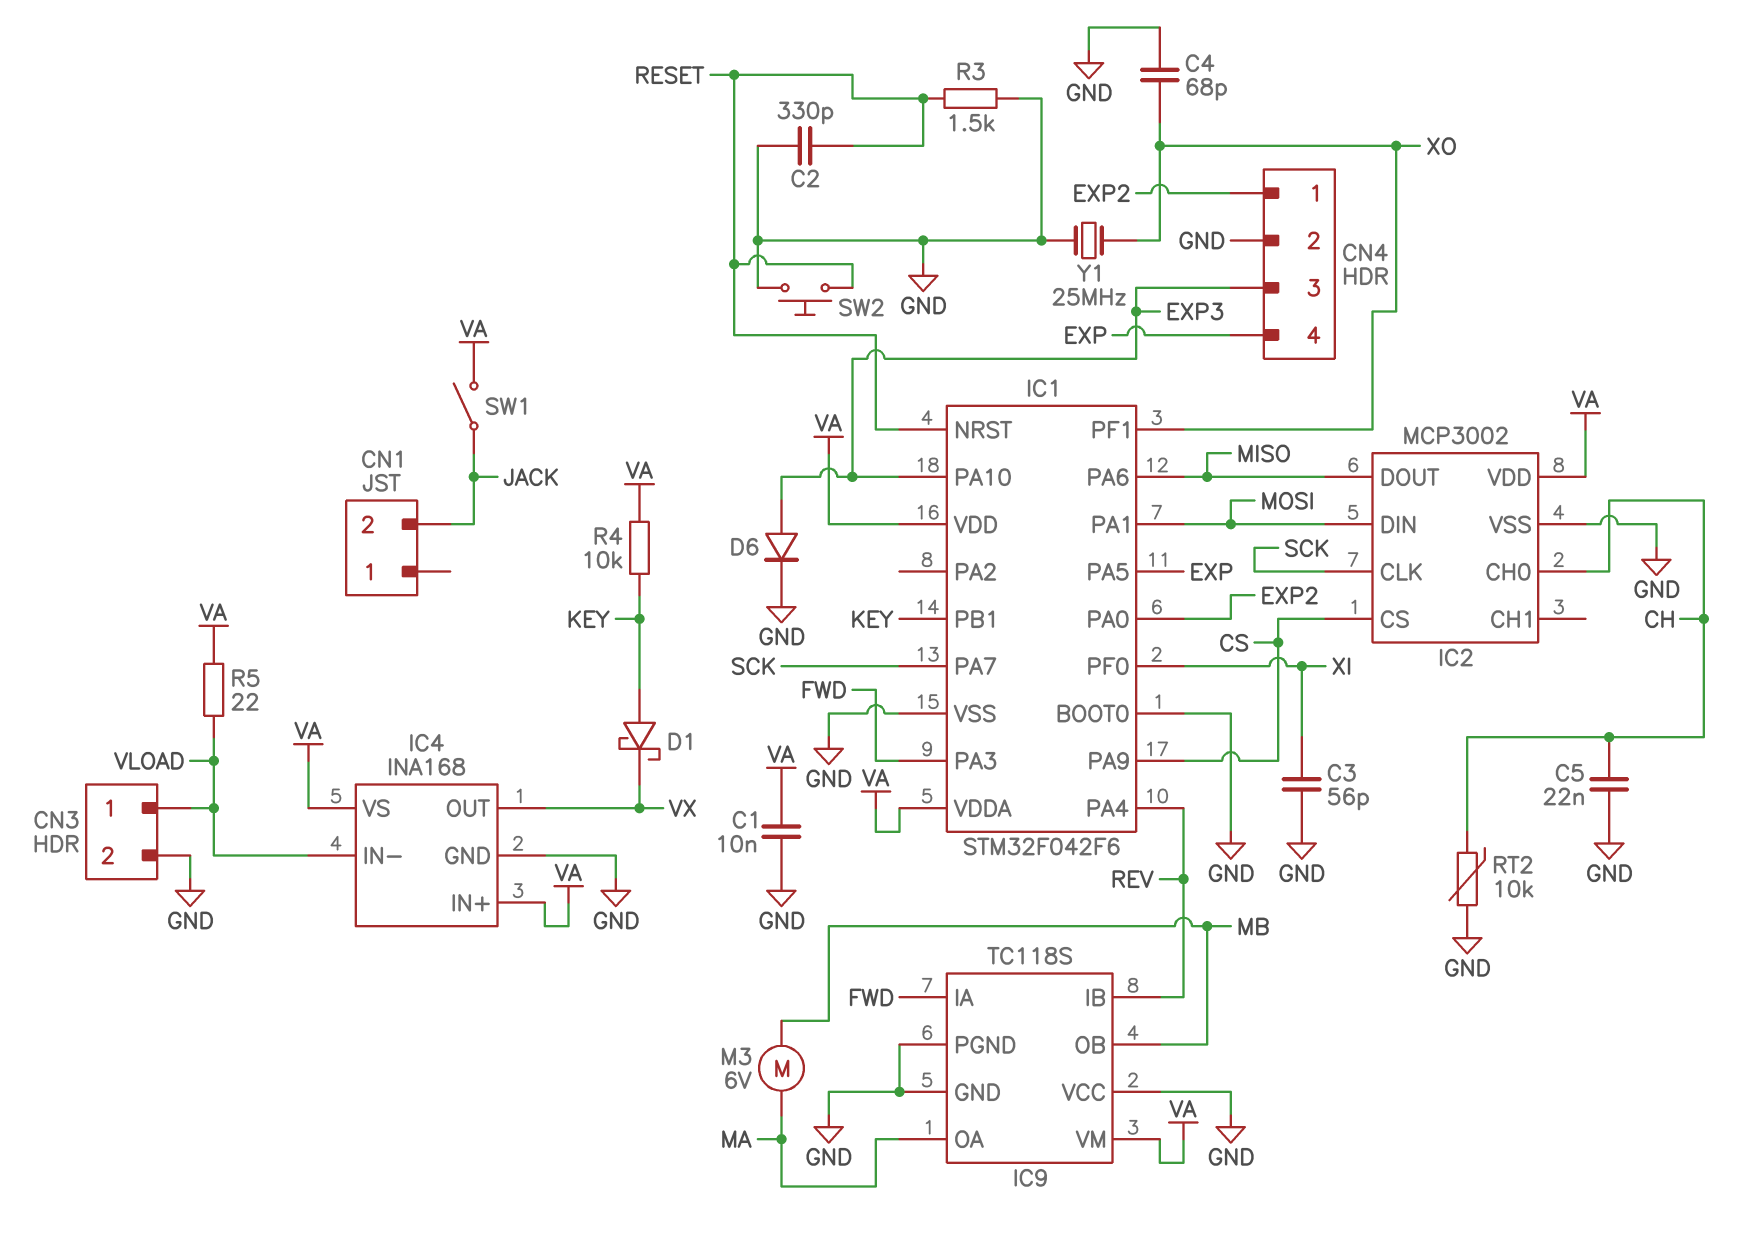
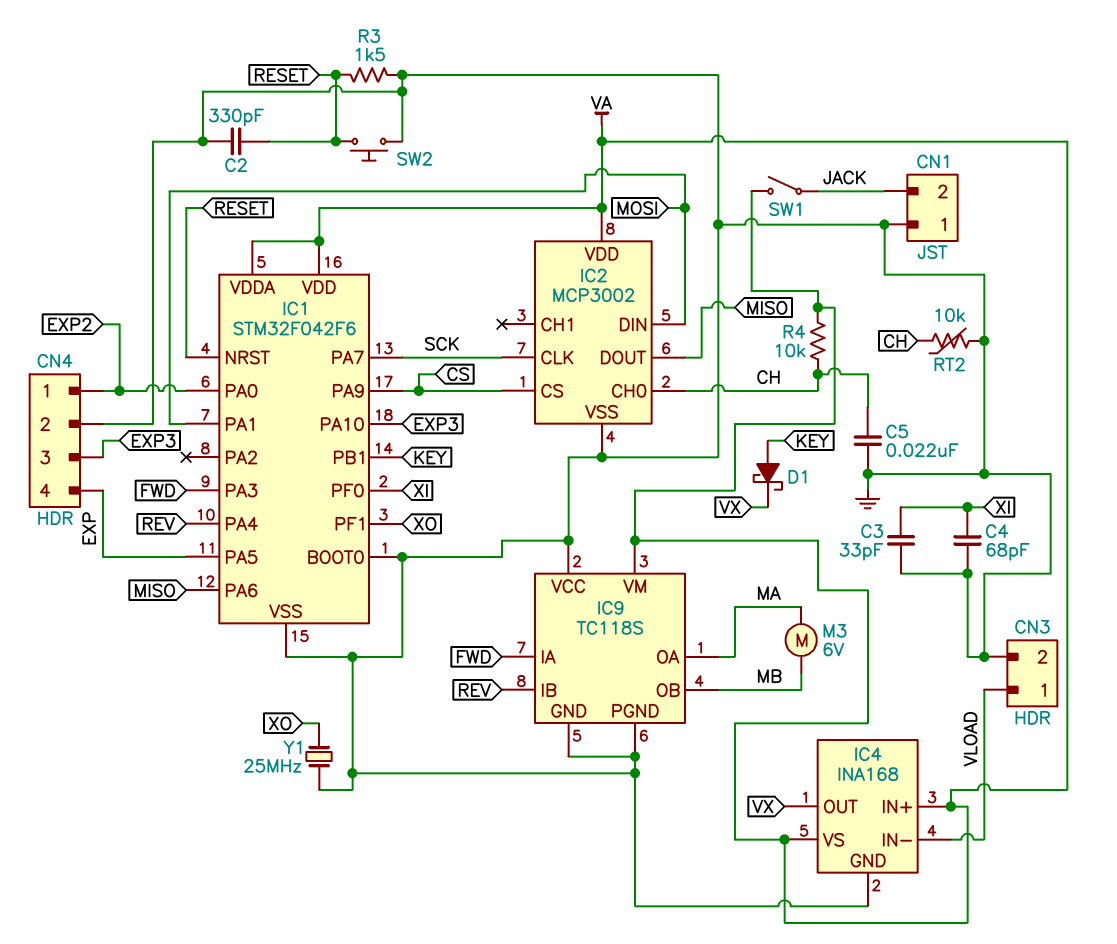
C1: 10nF (GND, VA) -> none
C3: 56pF (GND, XI) -> 33pF (GND, XI)
C4: 68pF (GND, XO) -> 68pF (GND, XI)
CN1 pin 1: none -> GND
D6: diode (A EXP3, K GND) -> none
R4: 10k (KEY, VA) -> 10k (CH, VA)
R5: 22 (VA, VLOAD) -> none

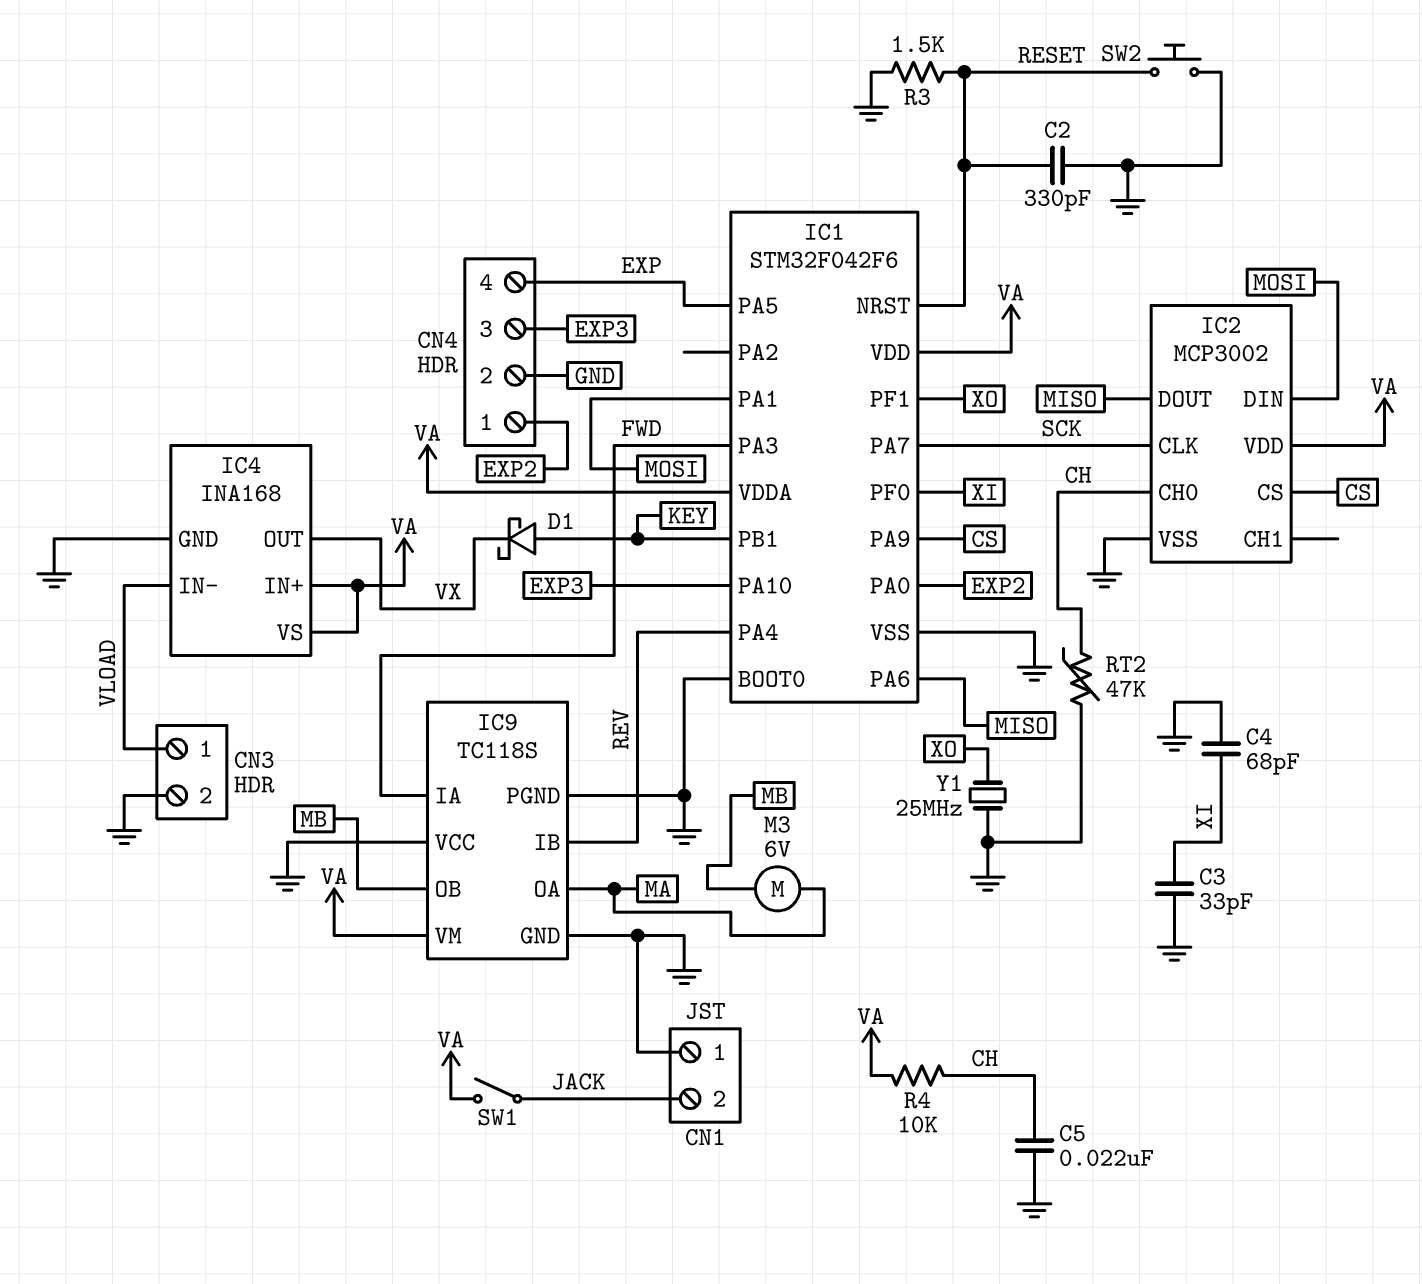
RT2: 10k (CH, GND) -> 47k (CH, GND)

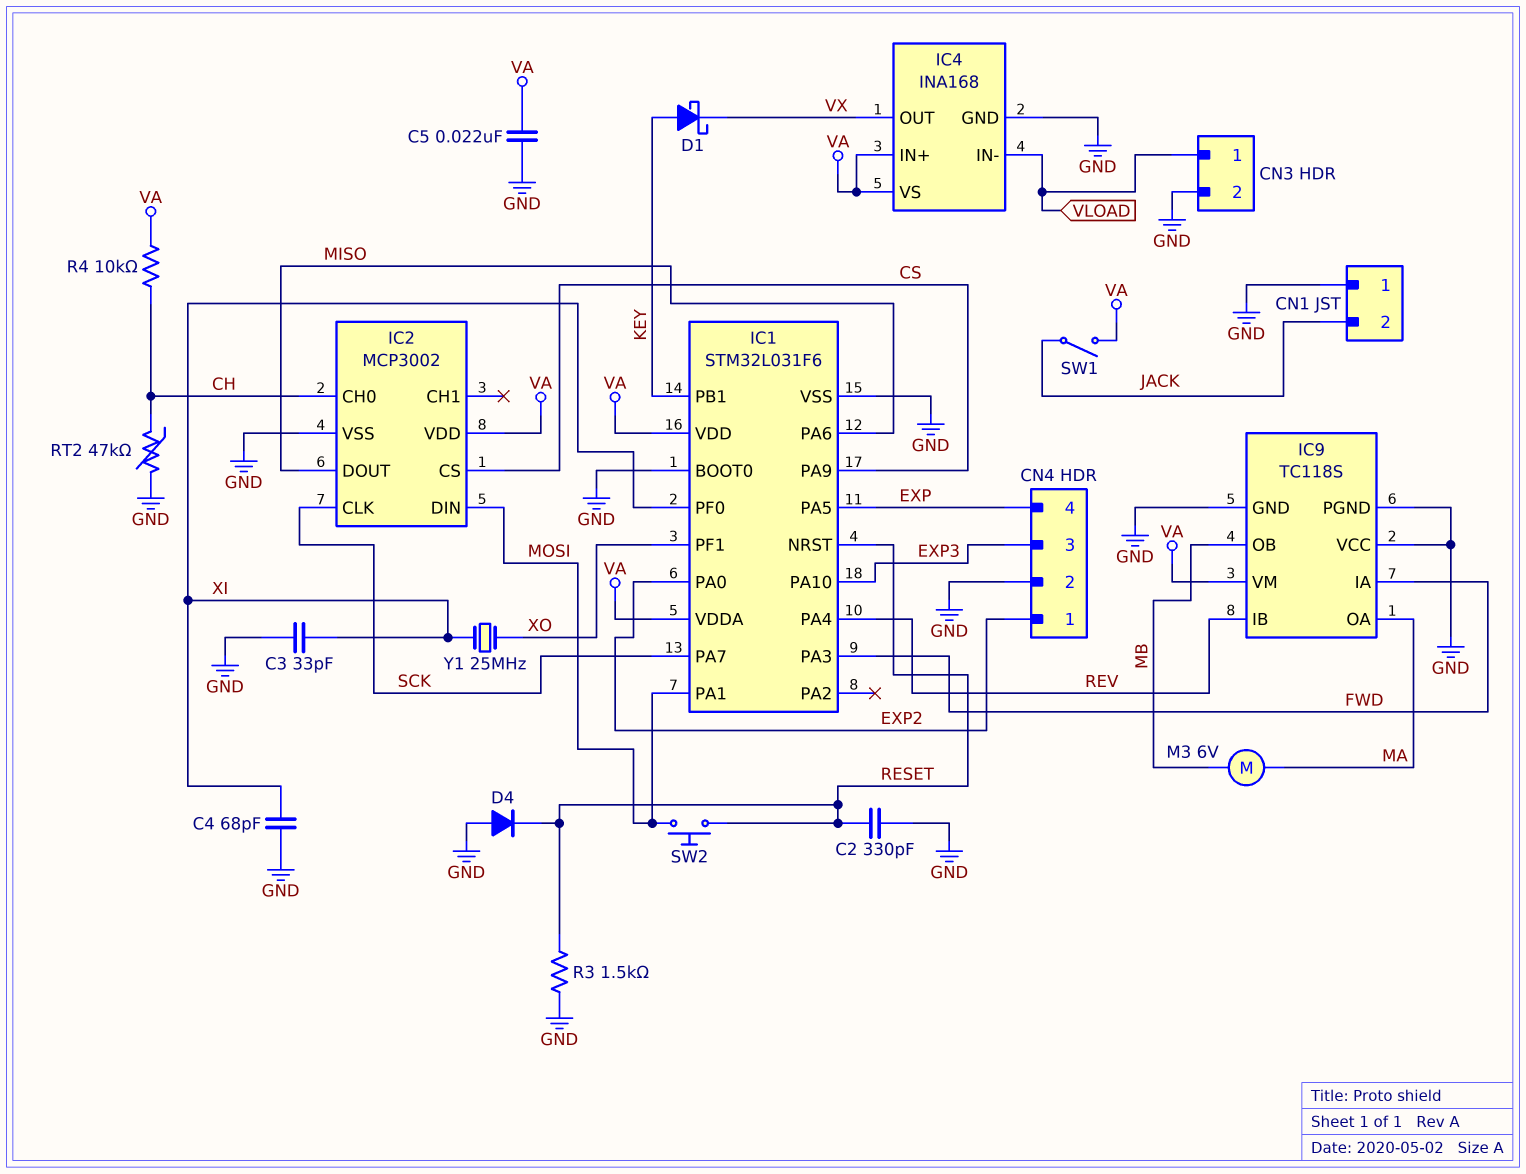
C5: 22nF (CH, GND) -> 22nF (GND, VA)
D4: none -> diode (A GND, K RESET)
IC1: STM32F042F6 -> STM32L031F6
SW2: button (GND, RESET) -> button (MOSI, RESET)
Y1: 25MHz (GND, XO) -> 25MHz (XI, XO)

